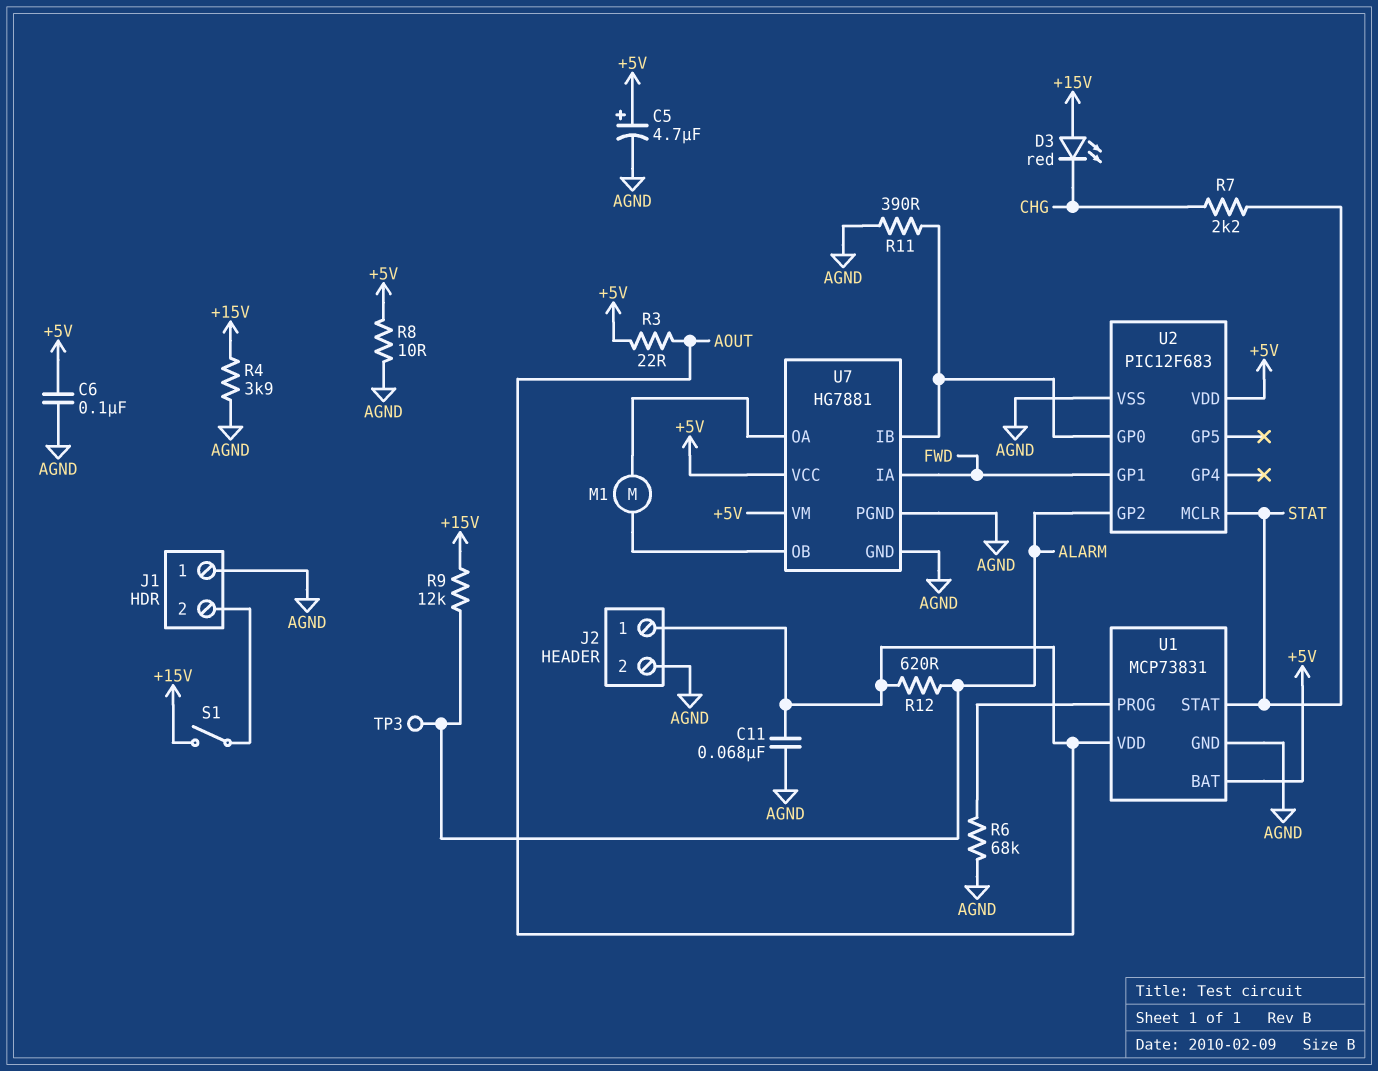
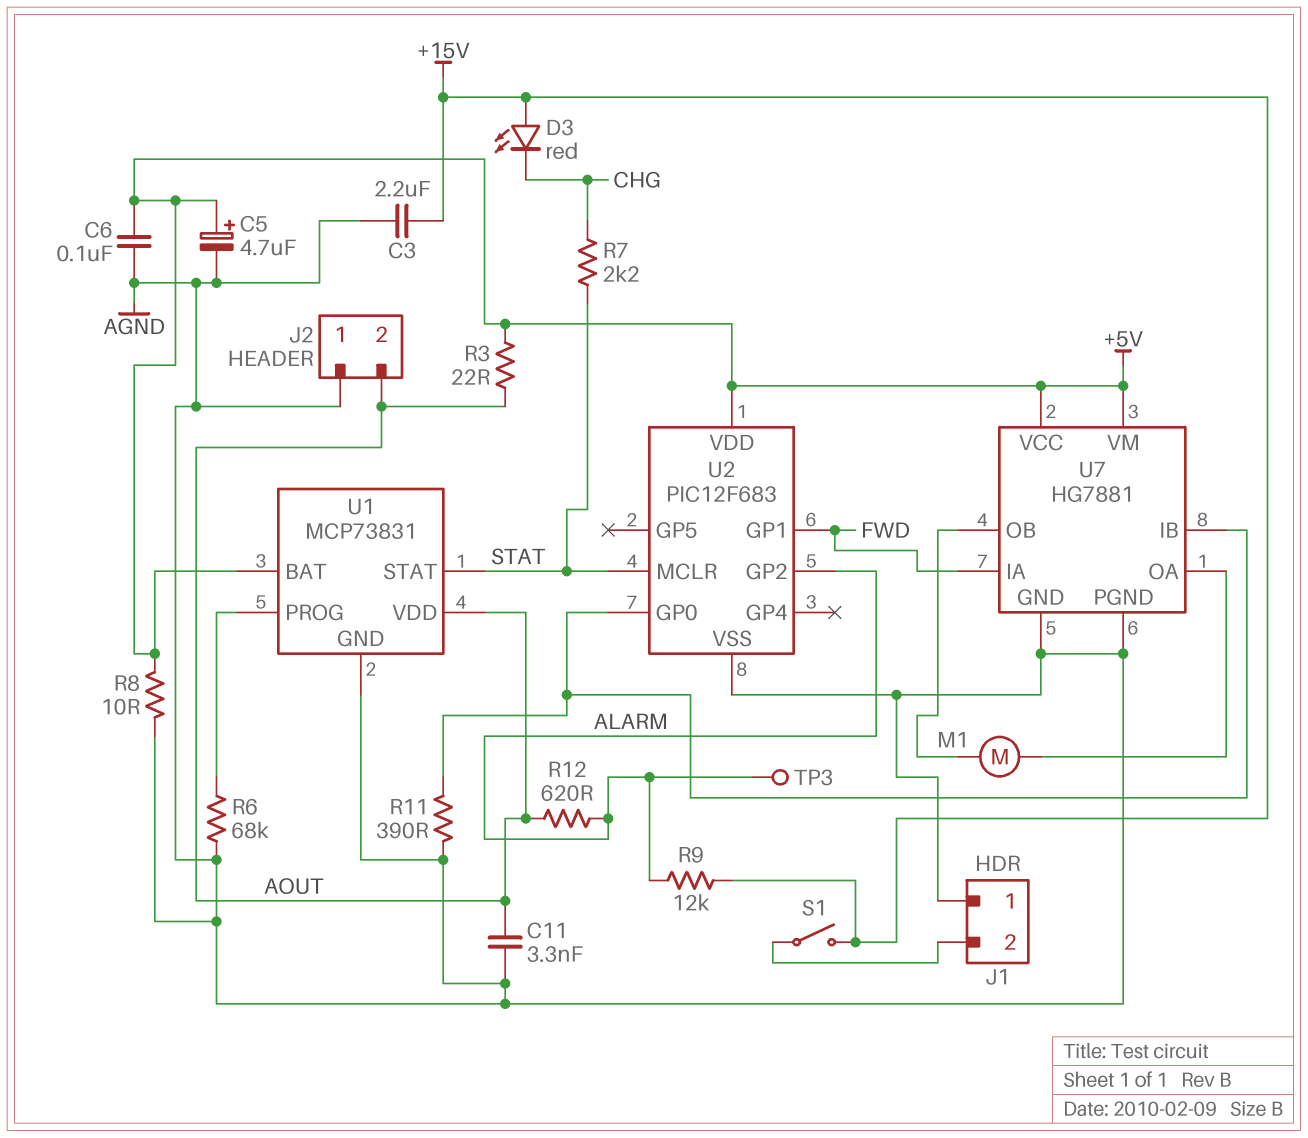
C3: none -> 2.2uF (+15V, AGND)
C11: 68nF (AGND, AOUT) -> 3.3nF (AGND, AOUT)
J2 pin 1: AOUT -> AGND
J2 pin 2: AGND -> AOUT
R4: 3.9k (+15V, AGND) -> none

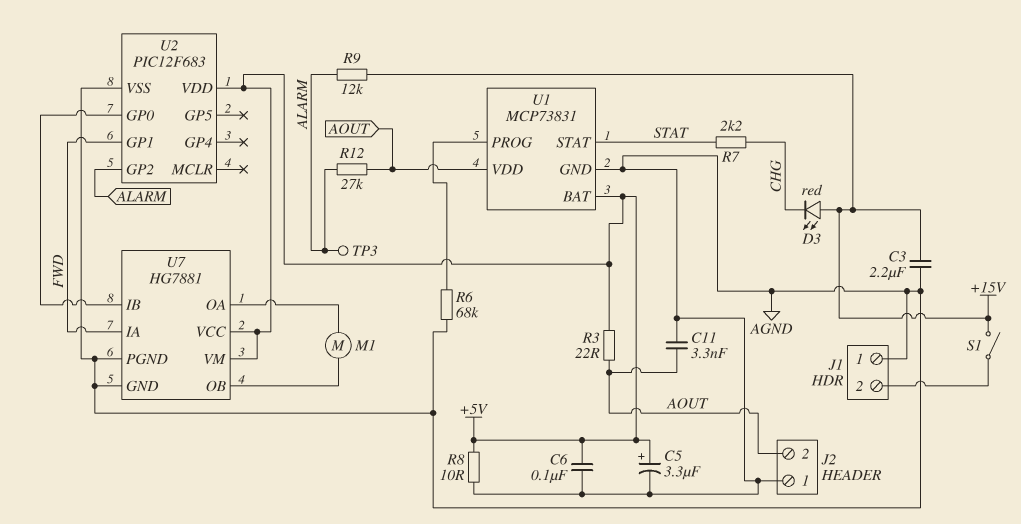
C5: 4.7uF (plus +5V, minus AGND) -> 3.3uF (plus +5V, minus AGND)
R11: 390 (AGND, U2/GP0) -> none
R12: 620 (ALARM, AOUT) -> 27k (ALARM, AOUT)
U2 pin MCLR: STAT -> none

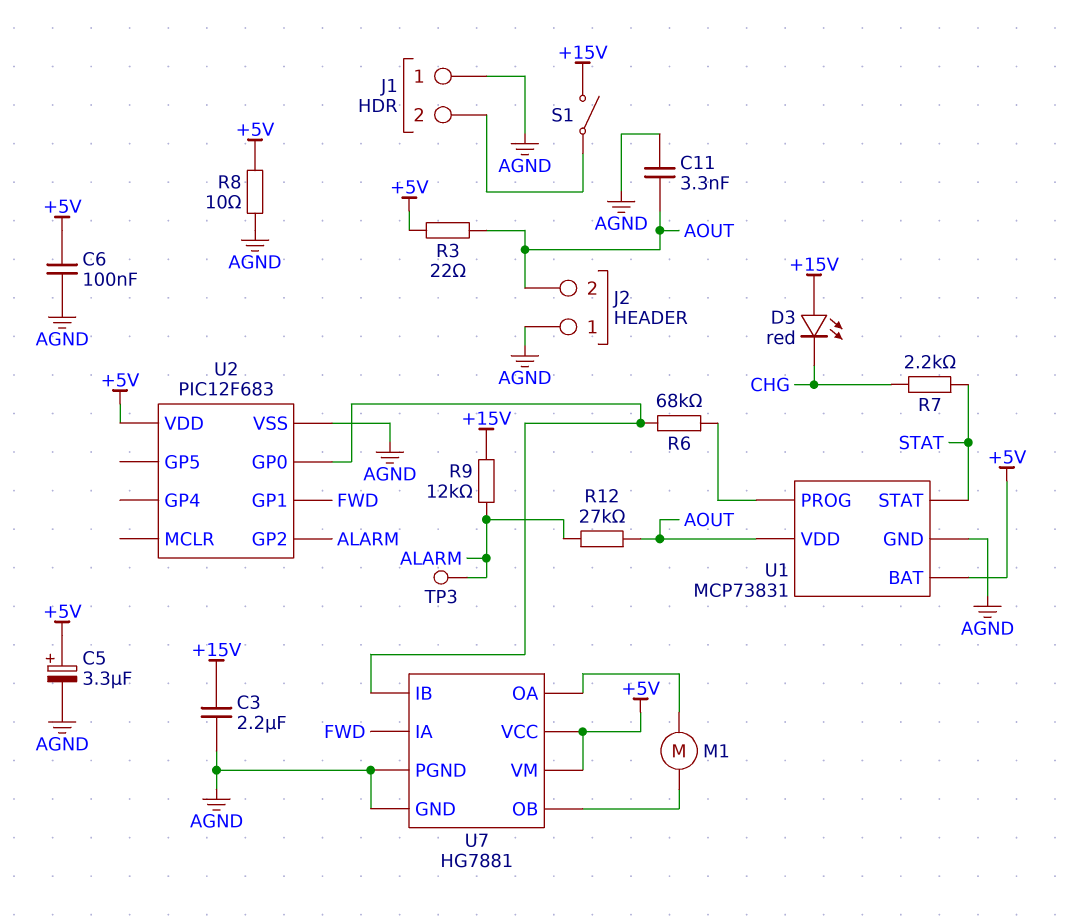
R6: 68k (AGND, U1/PROG) -> 68k (U1/PROG, U2/GP0)

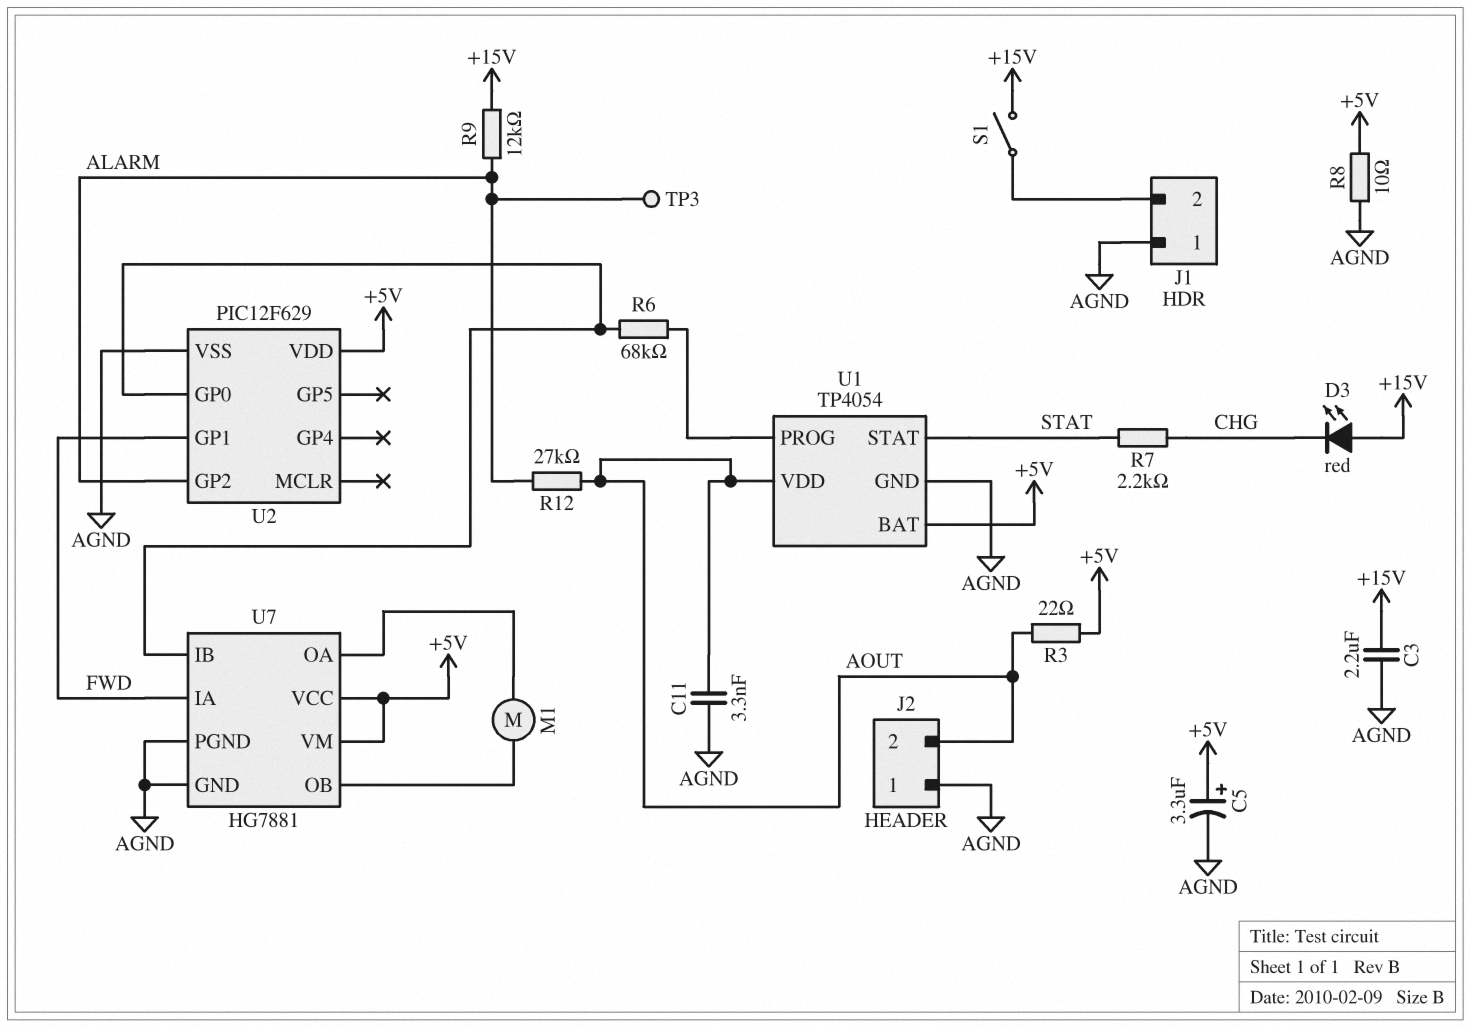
C6: 100nF (+5V, AGND) -> none
U1: MCP73831 -> TP4054
U2: PIC12F683 -> PIC12F629

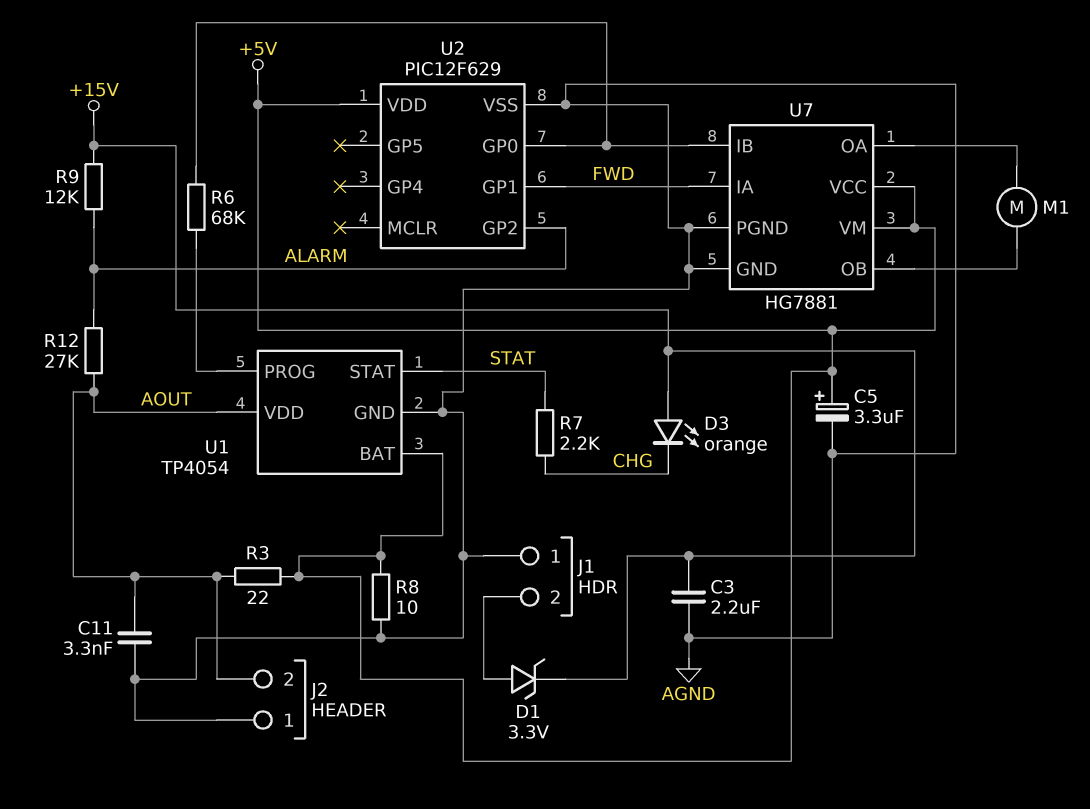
D1: none -> zener 3.3V (A J1/2, K +15V)
D3: LED red (A +15V, K CHG) -> LED orange (A +15V, K CHG)
S1: switch (+15V, J1/2) -> none
TP3: test point (ALARM) -> none

